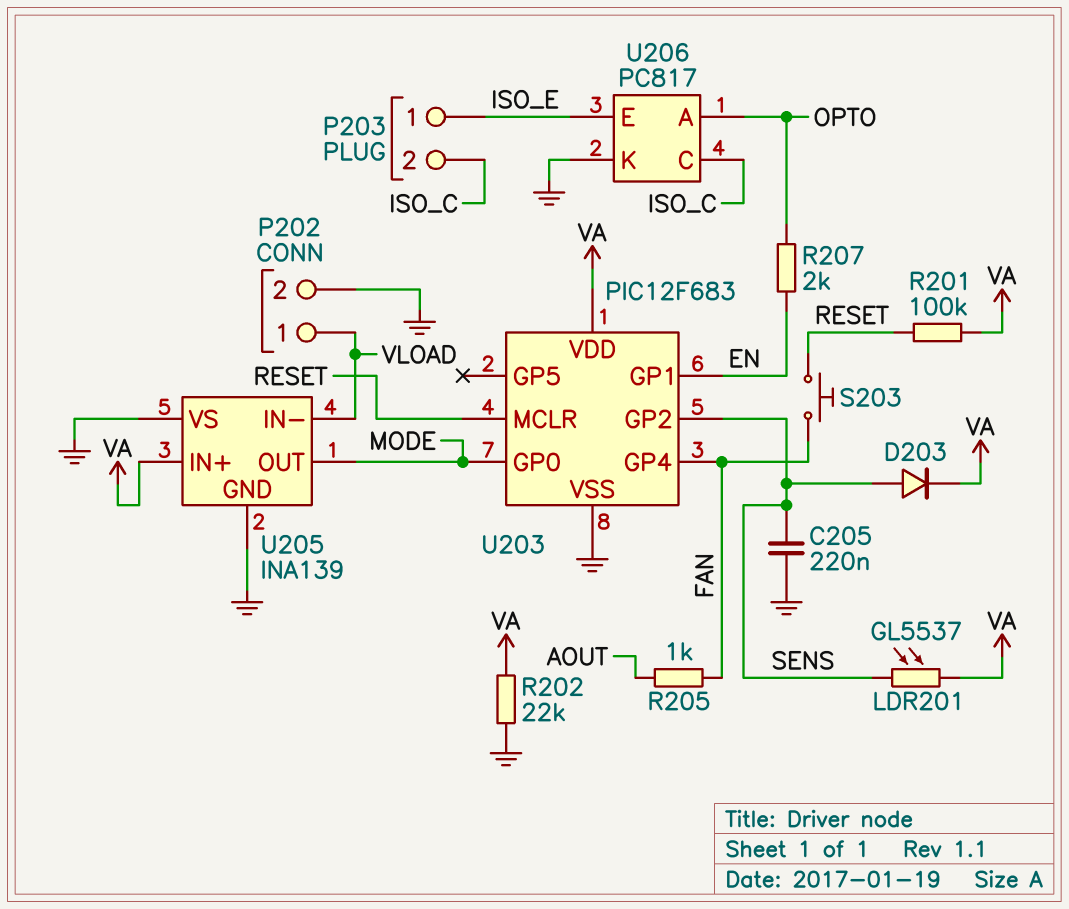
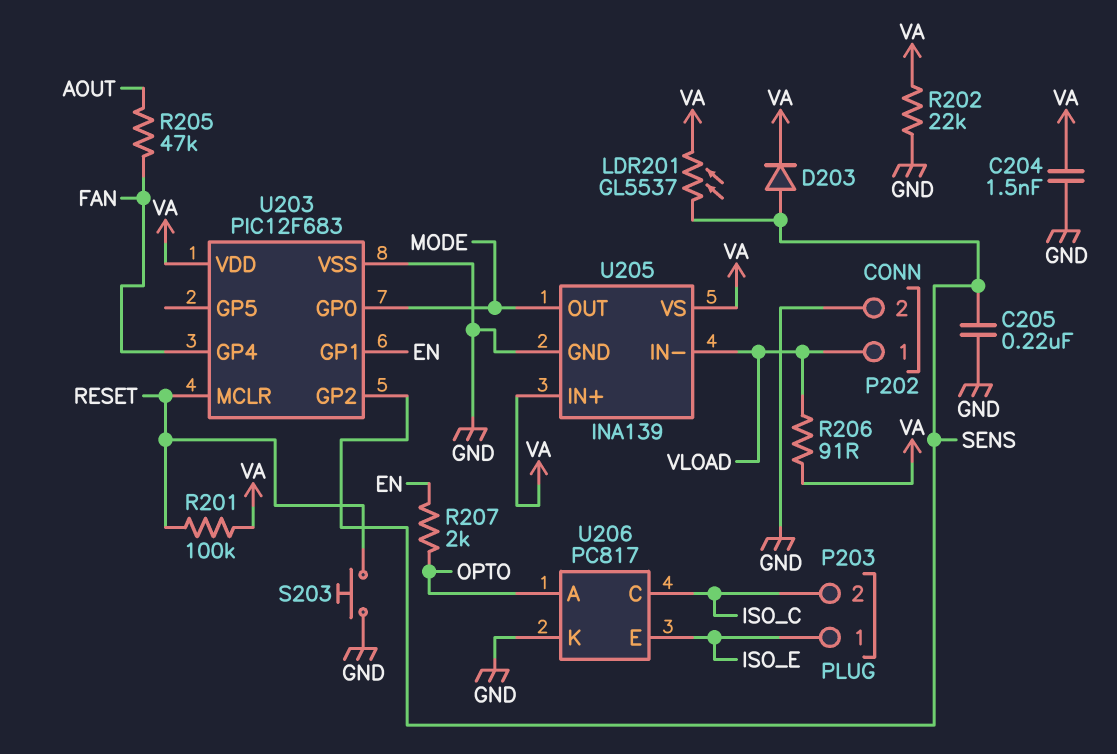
C204: none -> 1.5nF (GND, VA)
R205: 1k (AOUT, FAN) -> 47k (AOUT, FAN)
R206: none -> 91 (VA, VLOAD)
S203: button (FAN, RESET) -> button (GND, RESET)
U205 pin VS: GND -> VA

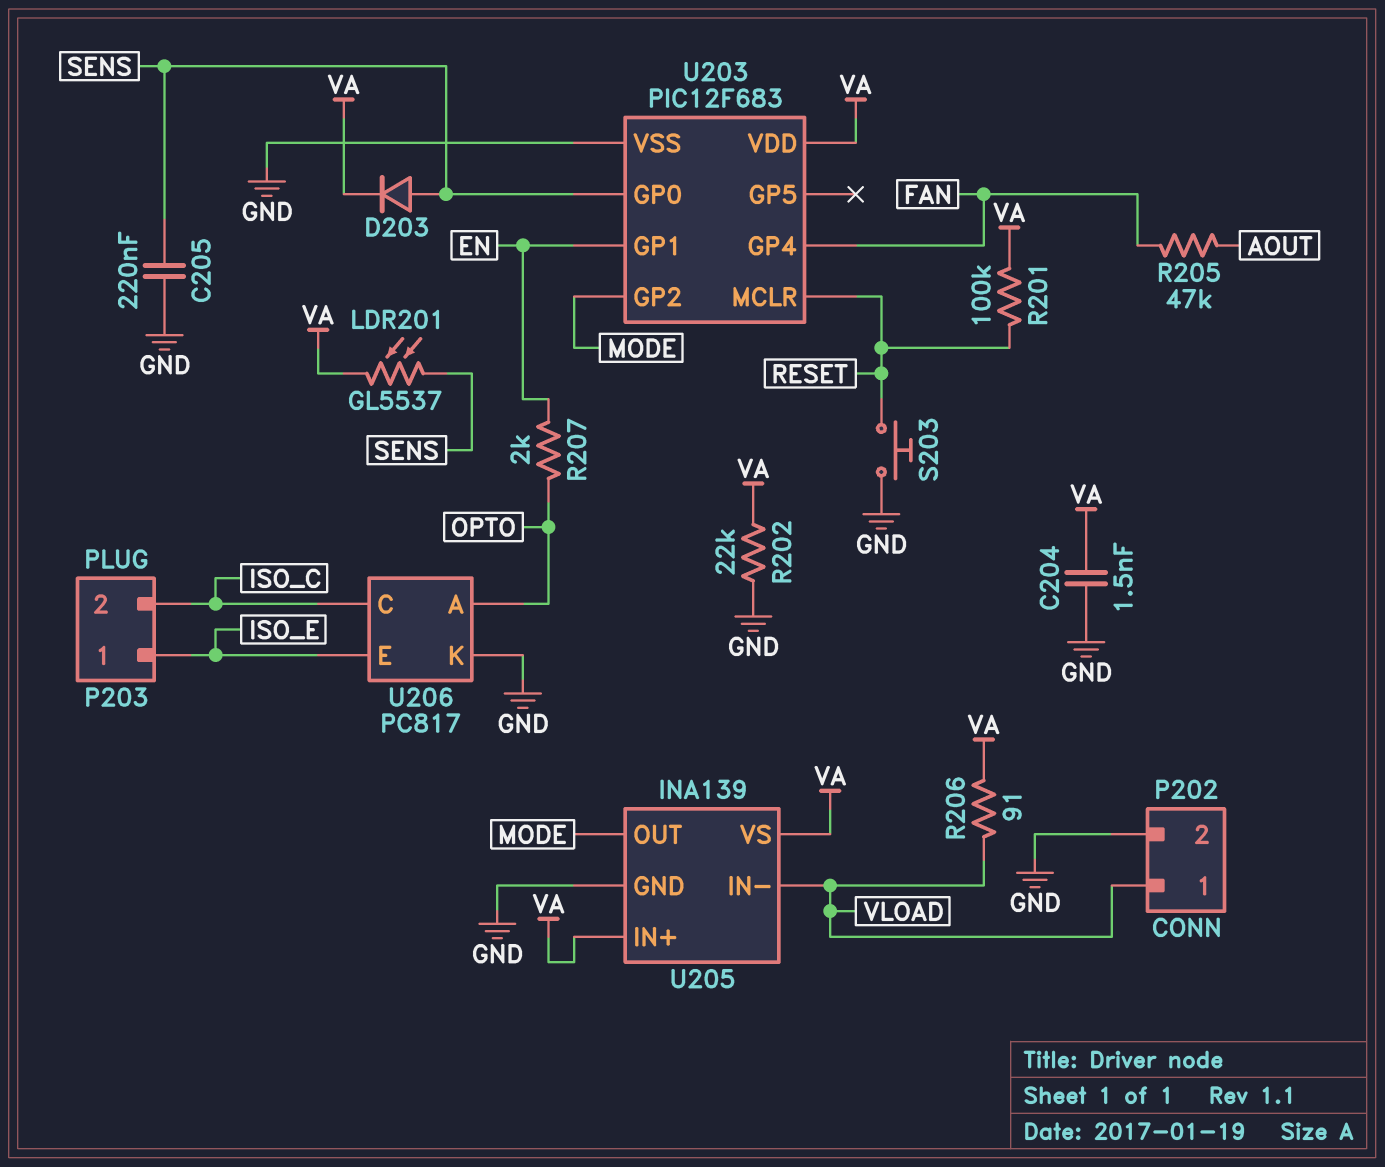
U203 pin GP0: MODE -> SENS
U203 pin GP2: SENS -> MODE

